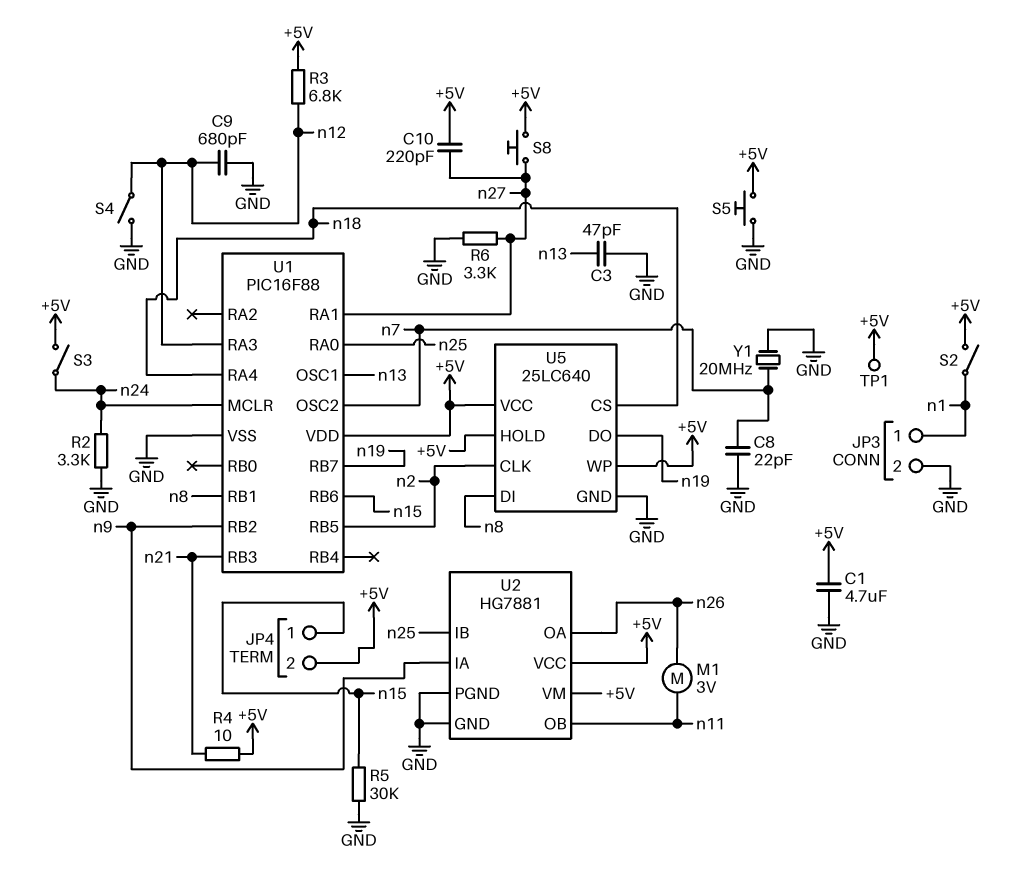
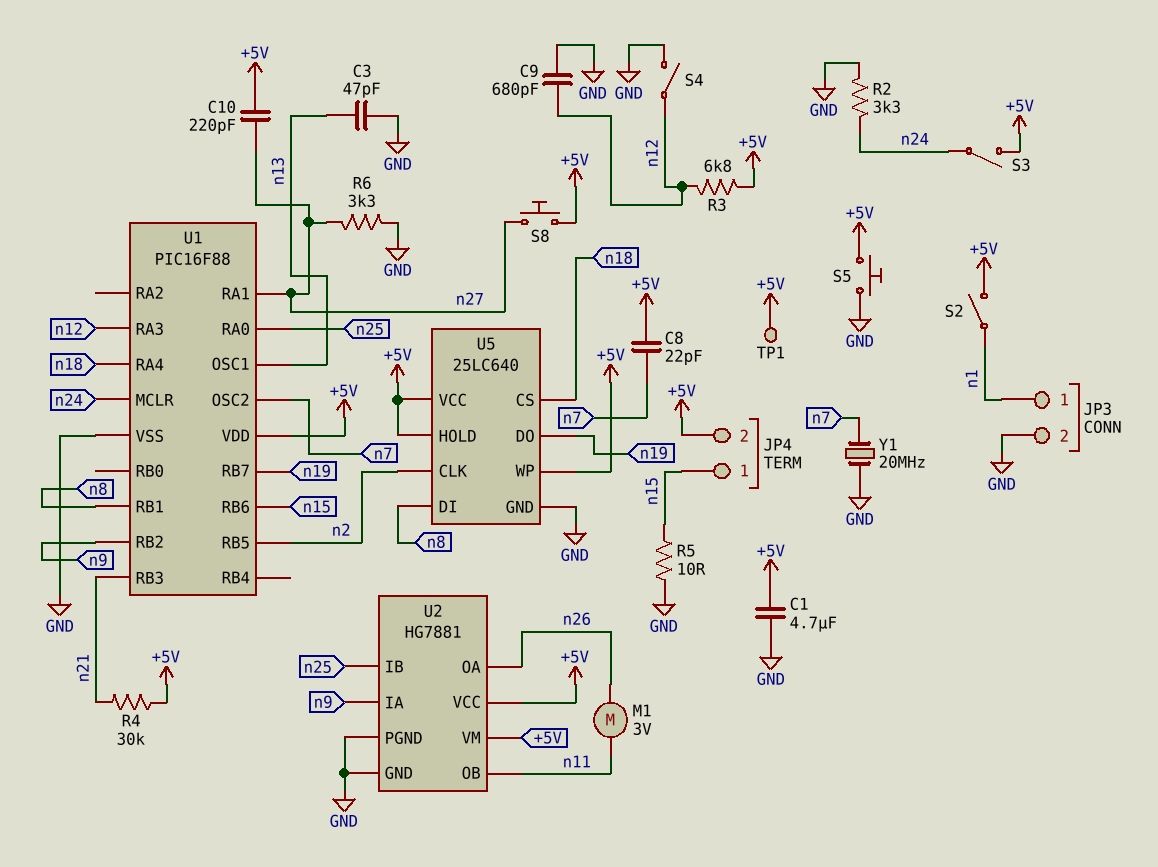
C8: 22pF (GND, n7) -> 22pF (+5V, n7)
R4: 10 (+5V, n21) -> 30k (+5V, n21)
R5: 30k (GND, n15) -> 10 (GND, n15)

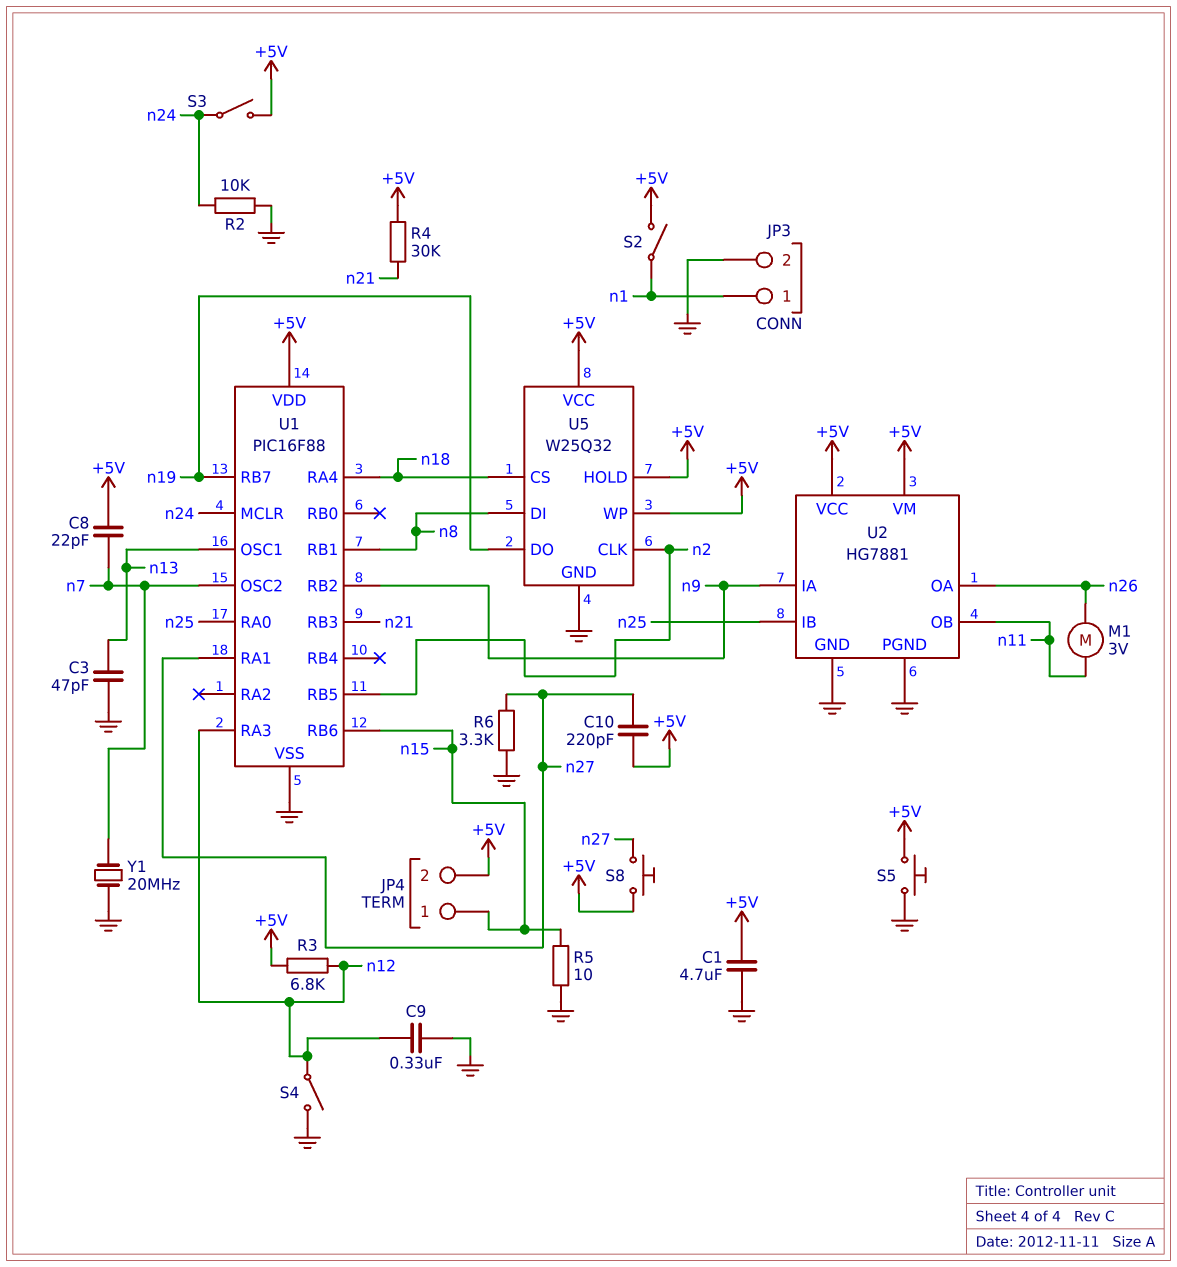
C9: 680pF (GND, n12) -> 330nF (GND, n12)
R2: 3.3k (GND, n24) -> 10k (GND, n24)
TP1: test point (+5V) -> none
U5: 25LC640 -> W25Q32

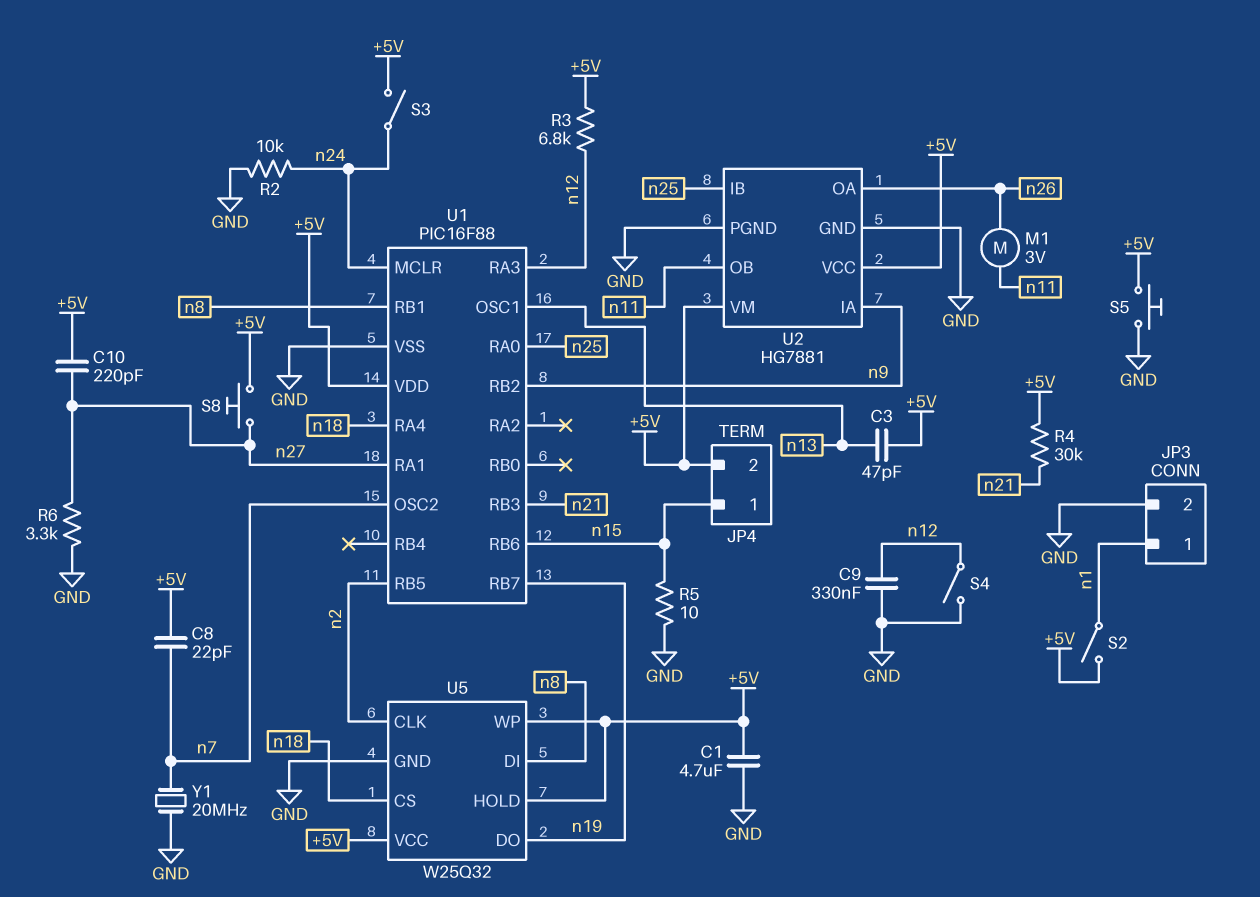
C3: 47pF (GND, n13) -> 47pF (+5V, n13)

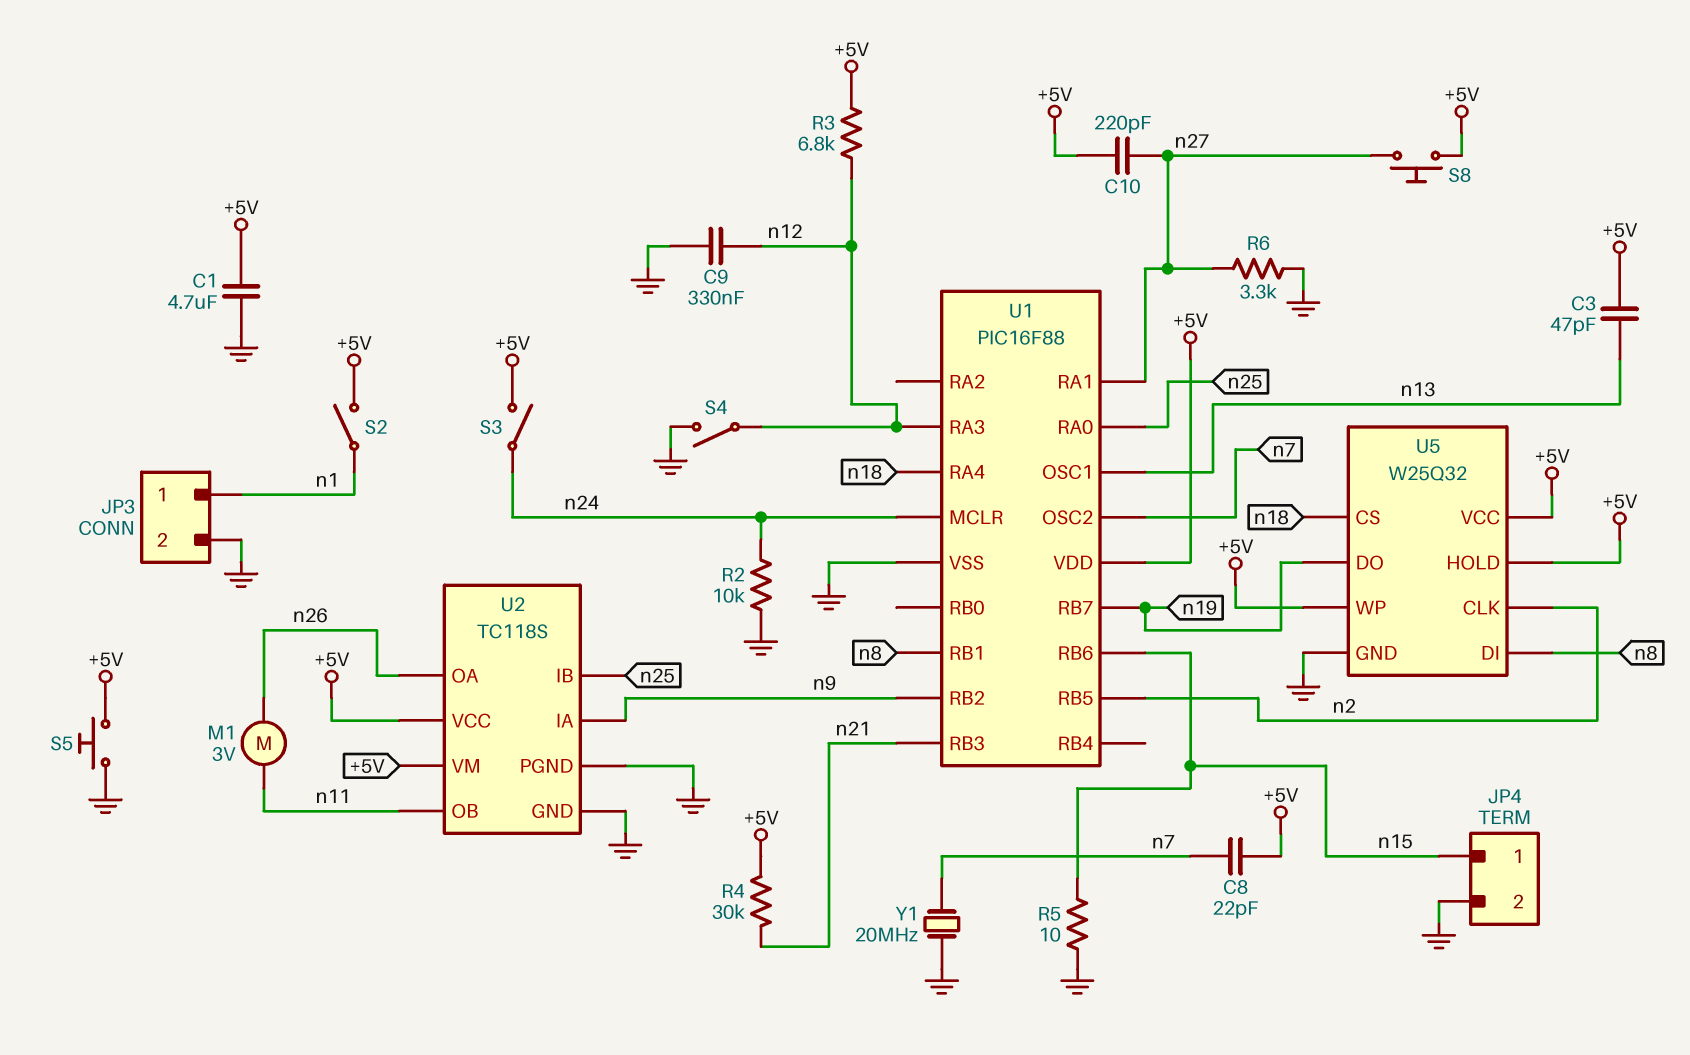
JP4 pin 2: +5V -> GND
U2: HG7881 -> TC118S

